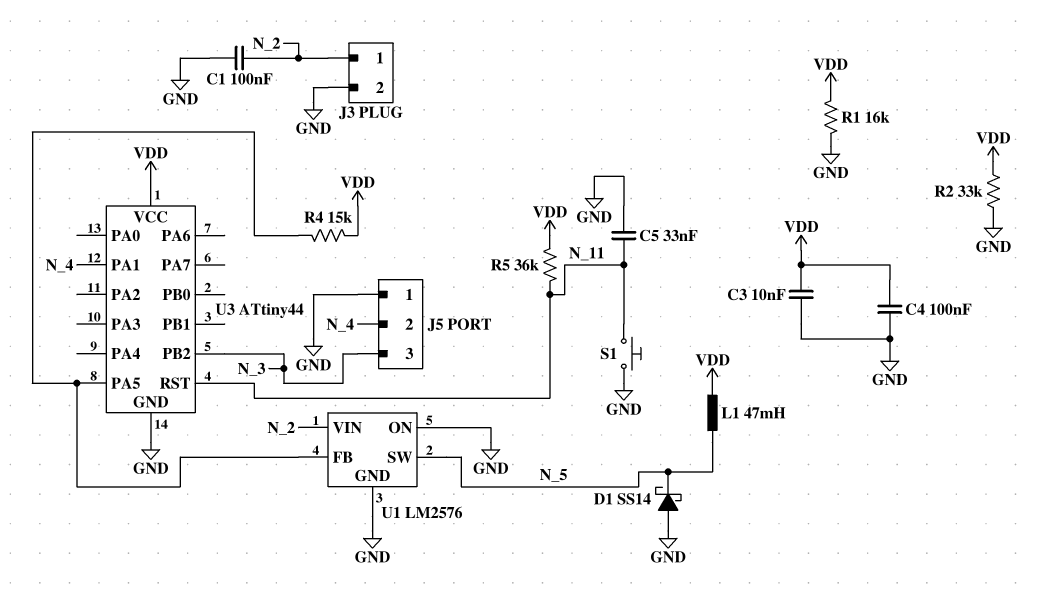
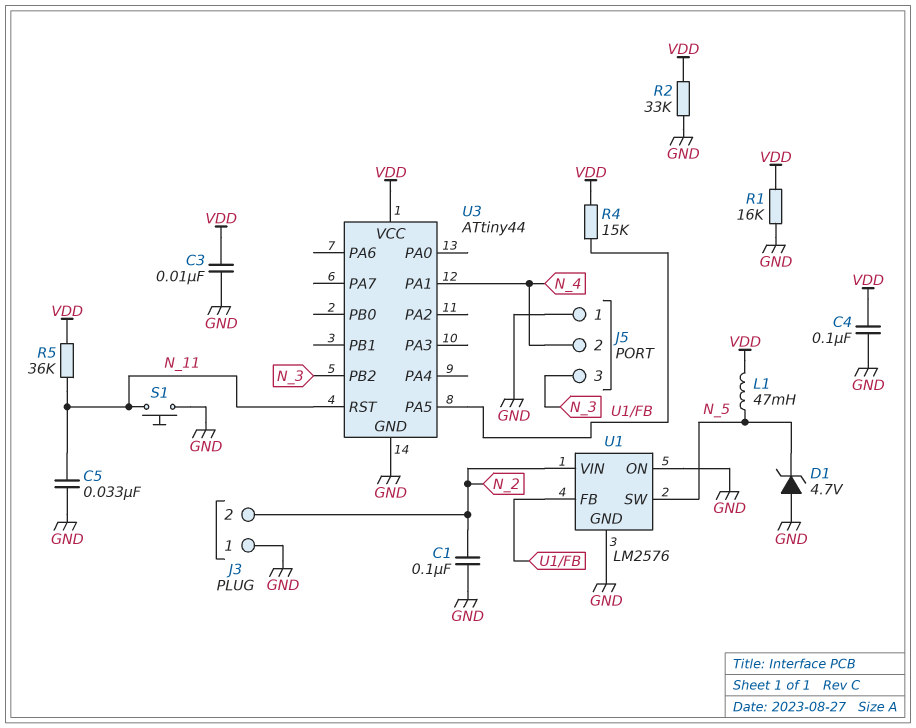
D1: schottky SS14 (A GND, K N_5) -> zener 4.7V (A GND, K N_5)
J3 pin 1: N_2 -> GND
J3 pin 2: GND -> N_2

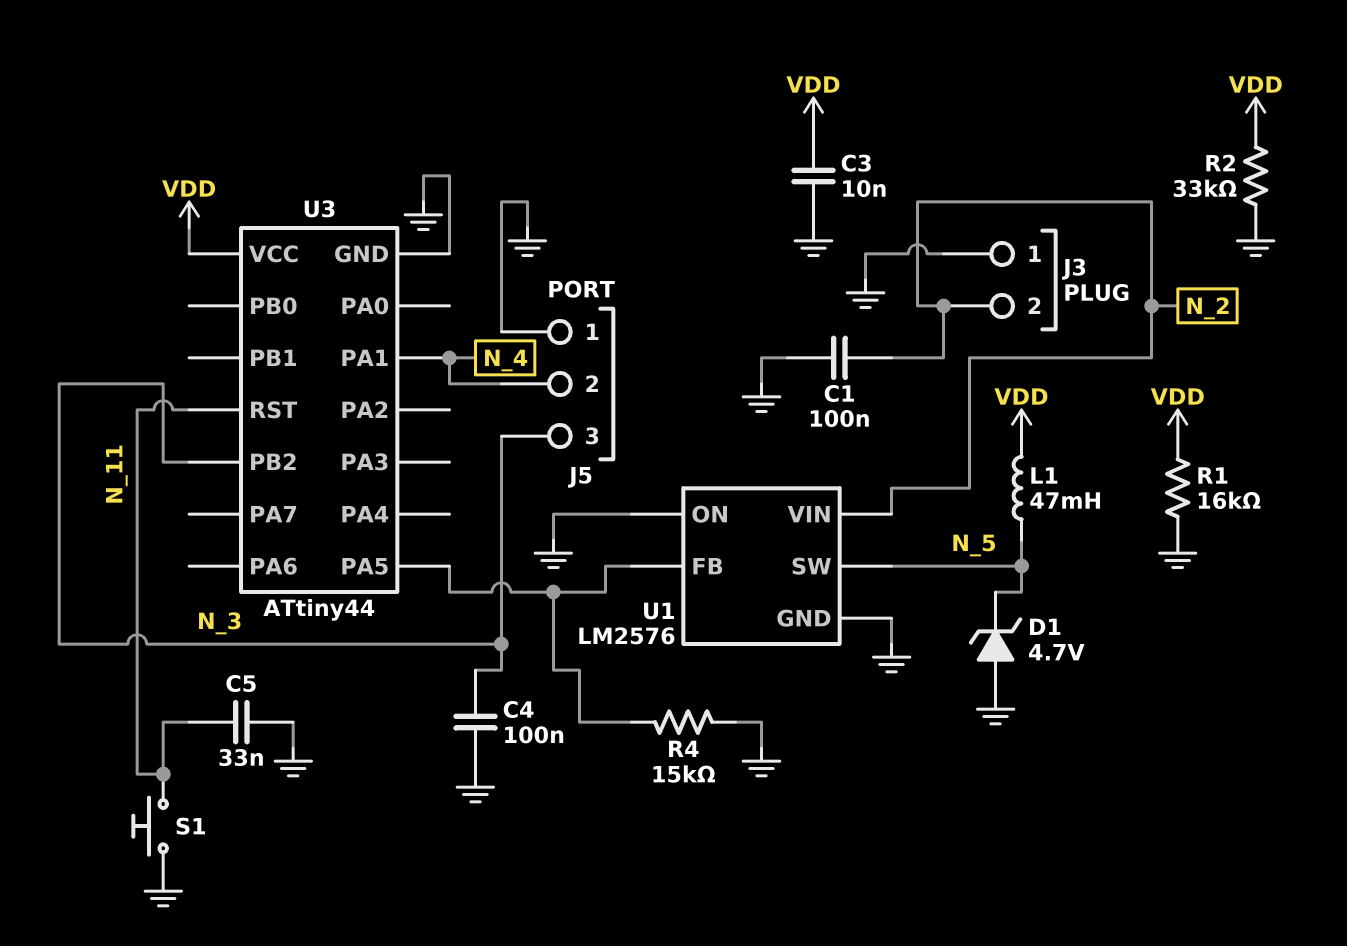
C4: 100nF (GND, VDD) -> 100nF (GND, N_3)
R4: 15k (U1/FB, VDD) -> 15k (GND, U1/FB)
R5: 36k (N_11, VDD) -> none

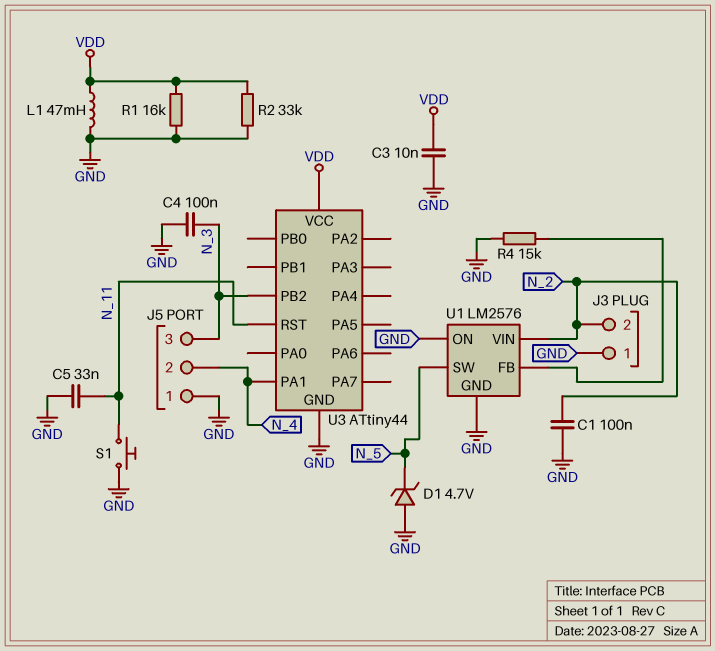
L1: 47mH (N_5, VDD) -> 47mH (GND, VDD)
U3 pin PA5: U1/FB -> none

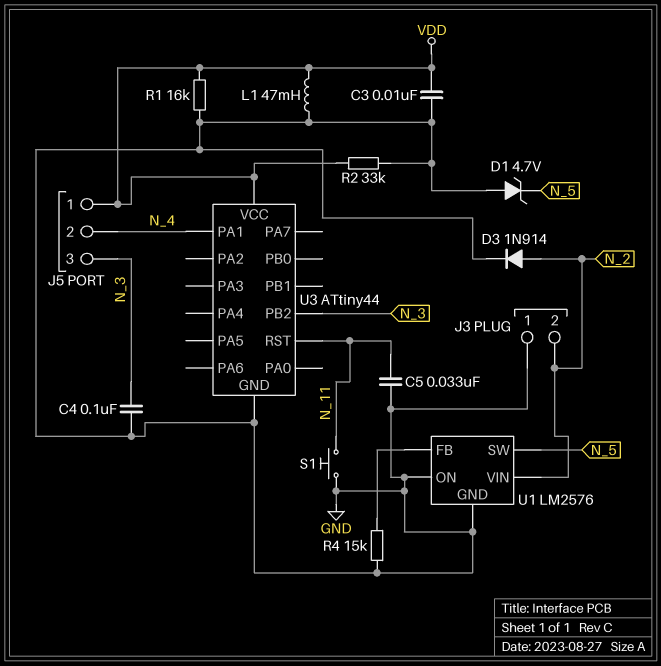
C1: 100nF (GND, N_2) -> none
D3: none -> diode 1N914 (A N_2, K GND)
J5 pin 1: GND -> VDD

